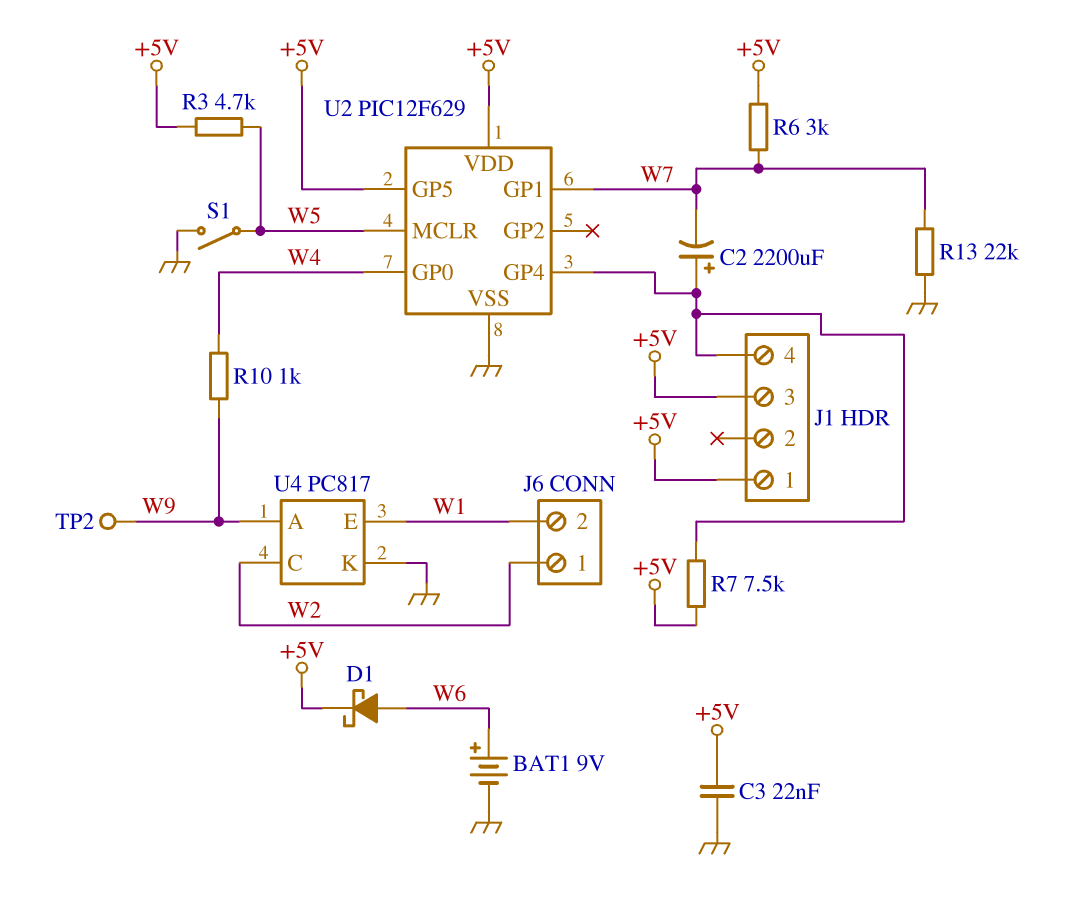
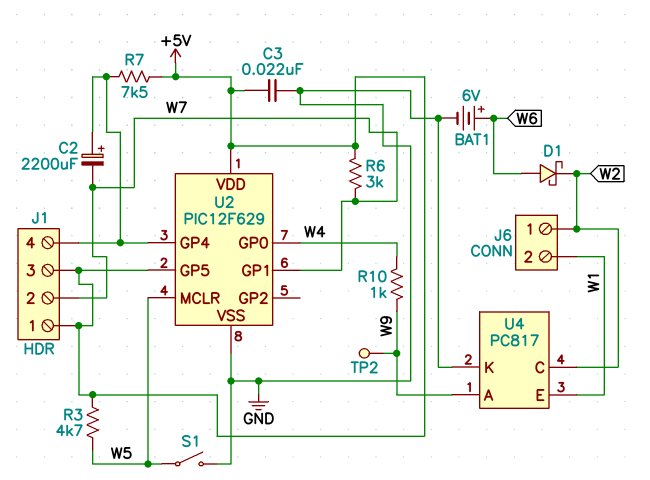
BAT1: 9V (plus W6, minus GND) -> 6V (plus W6, minus GND)
D1: schottky (A W6, K +5V) -> schottky (A W6, K W2)
J1 pin 2: none -> W7
R13: 22k (GND, W7) -> none

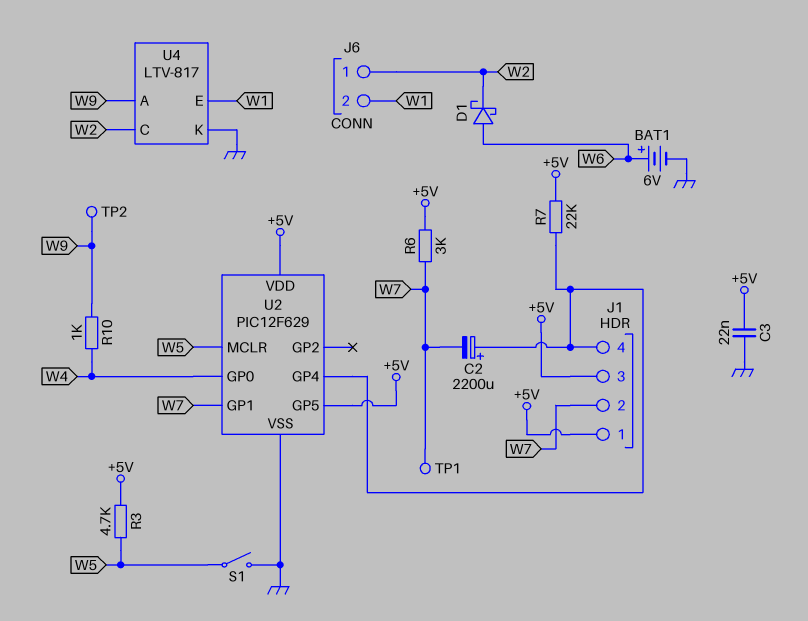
R7: 7.5k (+5V, J1/4) -> 22k (+5V, J1/4)
TP1: none -> test point (W7)
U4: PC817 -> LTV-817

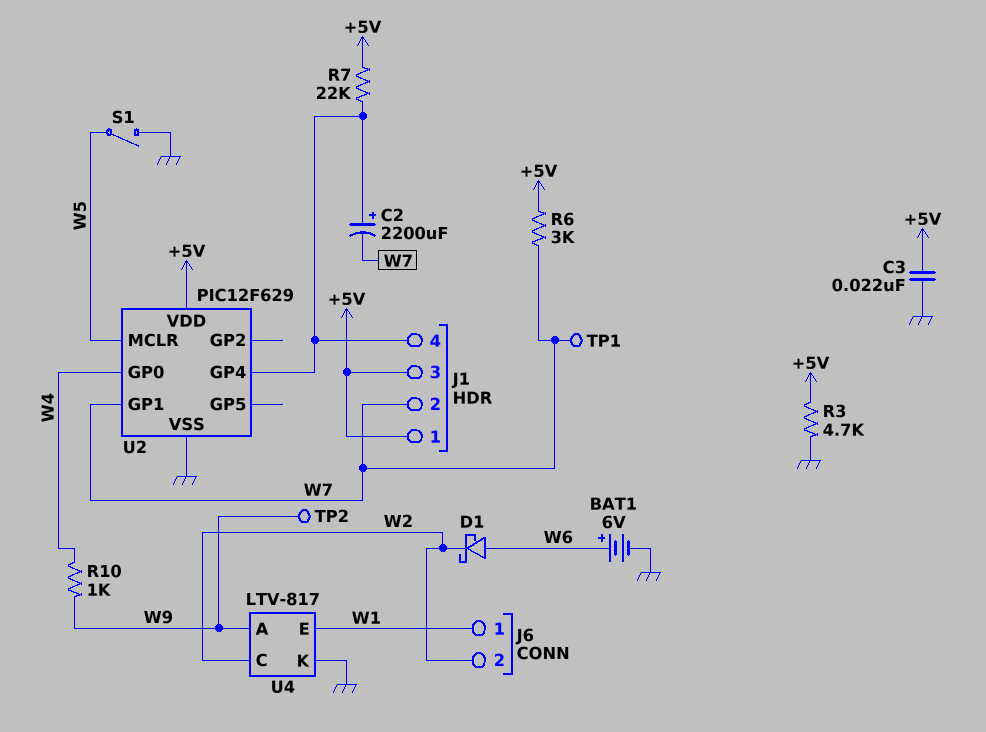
J6 pin 1: W2 -> W1
J6 pin 2: W1 -> W2
R3: 4.7k (+5V, W5) -> 4.7k (+5V, GND)
U2 pin GP5: +5V -> none

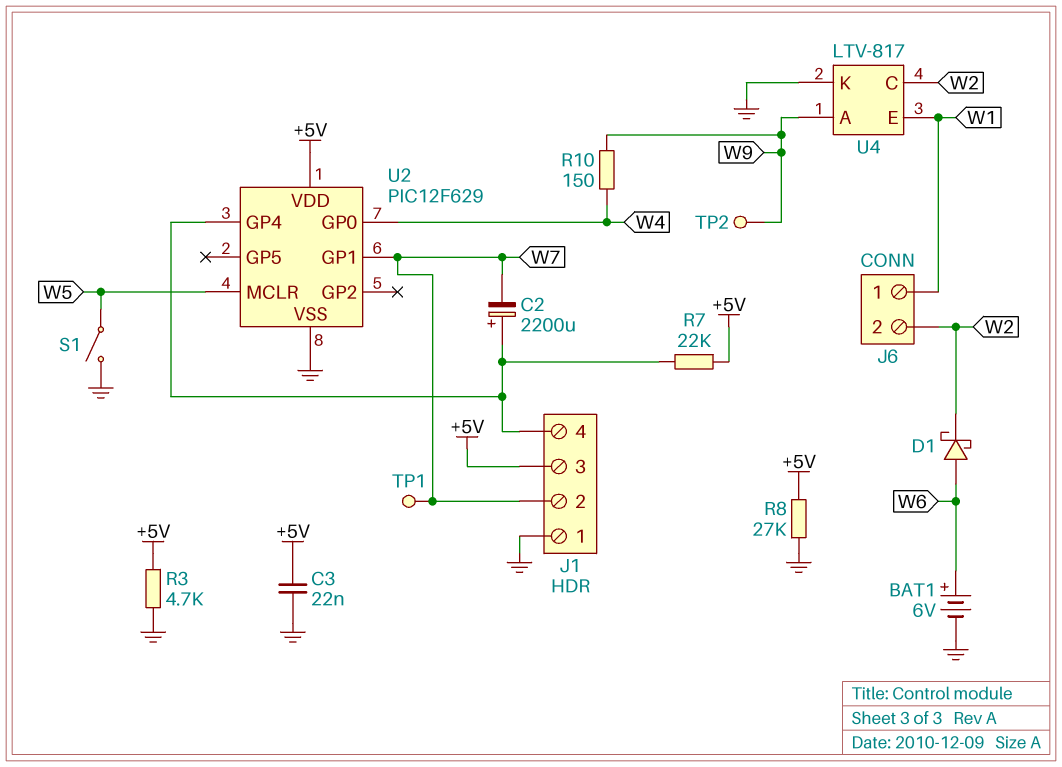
J1 pin 1: +5V -> GND
R6: 3k (+5V, W7) -> none
R8: none -> 27k (+5V, GND)
R10: 1k (W4, W9) -> 150 (W4, W9)

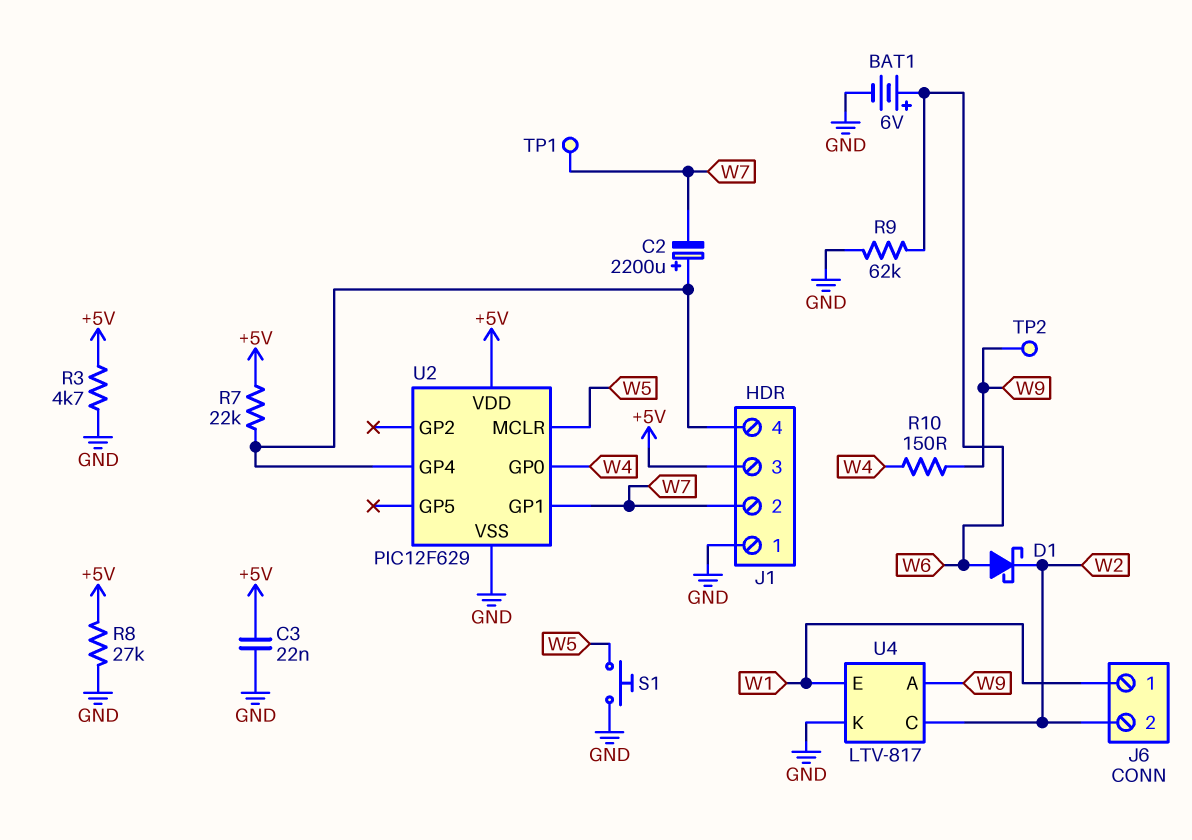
R9: none -> 62k (GND, W6)
S1: switch (GND, W5) -> button (GND, W5)

